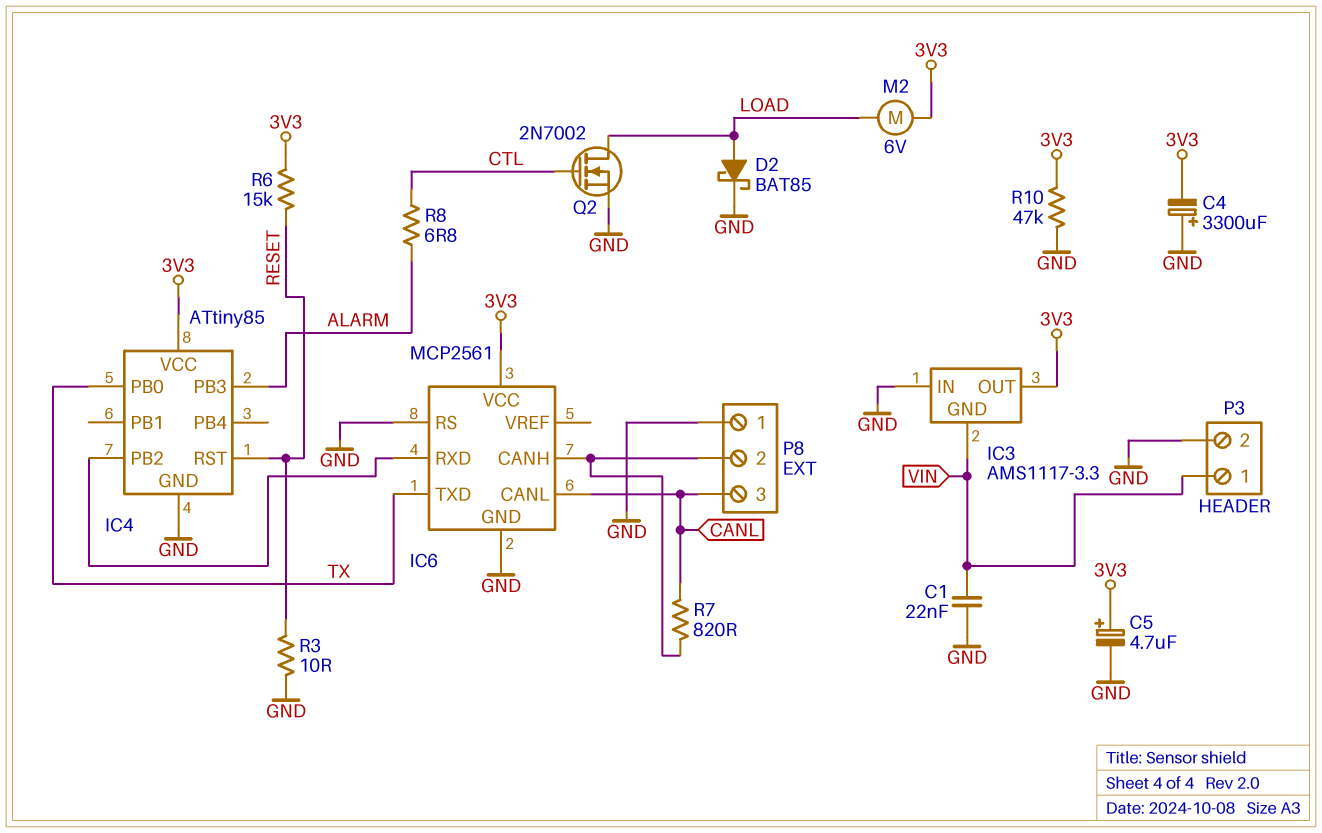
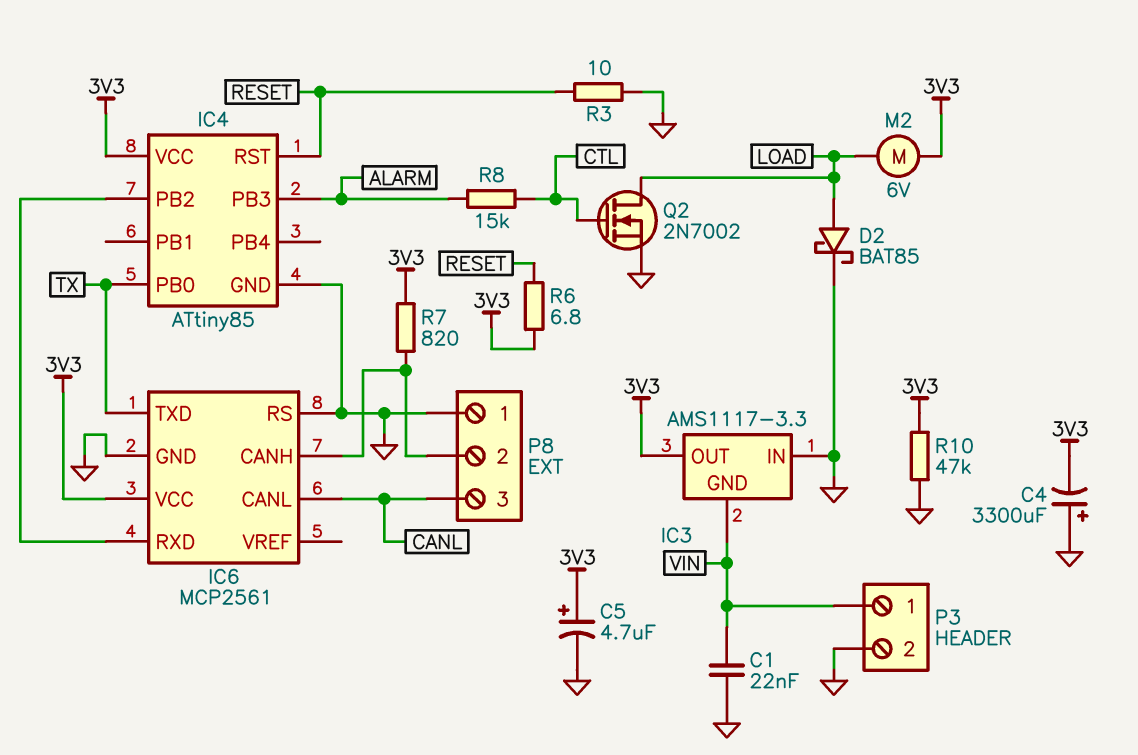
R6: 15k (3V3, RESET) -> 6.8 (3V3, RESET)
R7: 820 (CANL, IC6/CANH) -> 820 (3V3, IC6/CANH)
R8: 6.8 (ALARM, CTL) -> 15k (ALARM, CTL)

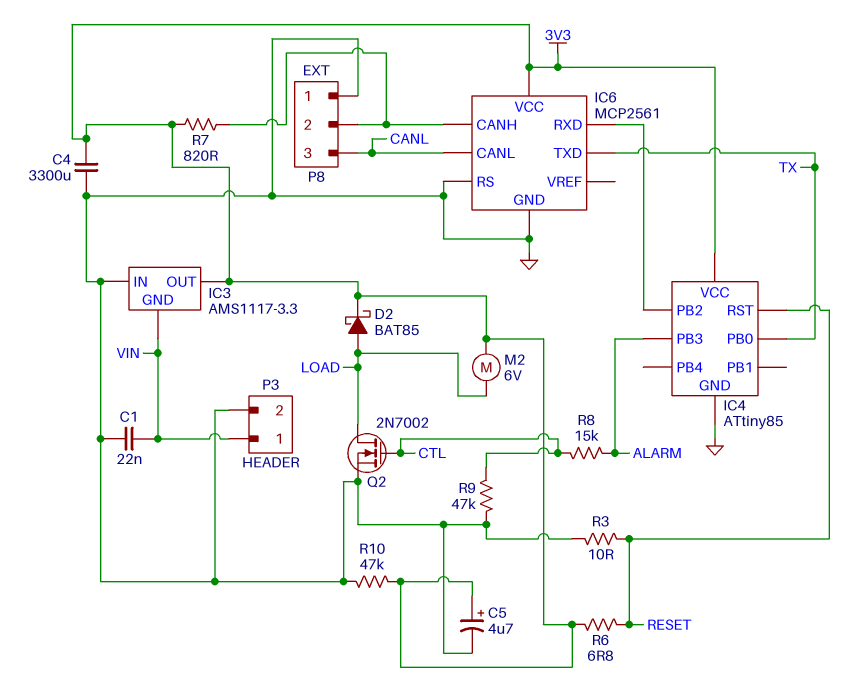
C4: 3300uF (plus GND, minus 3V3) -> 3300uF (3V3, GND)
D2: schottky BAT85 (A LOAD, K GND) -> schottky BAT85 (A LOAD, K 3V3)
R9: none -> 47k (CTL, GND)

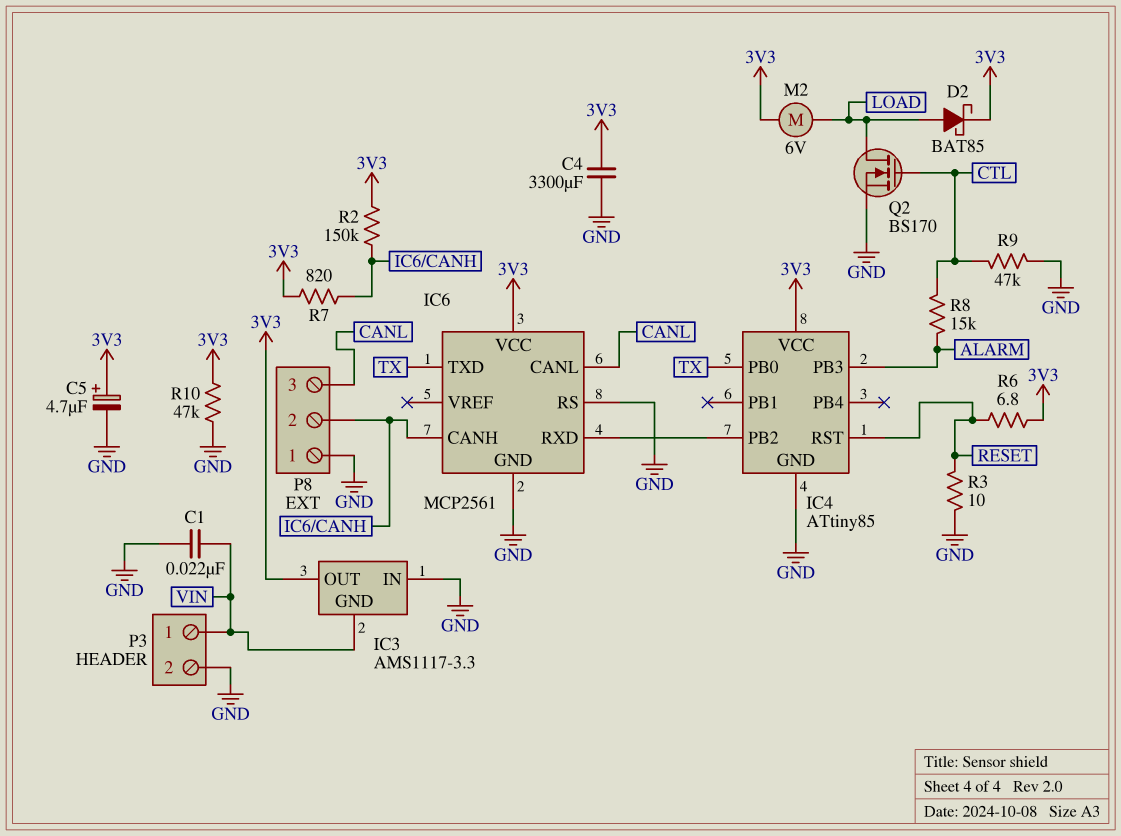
Q2: NMOS 2N7002 (G CTL, D LOAD, S GND) -> NMOS BS170 (G CTL, D LOAD, S GND)
R2: none -> 150k (3V3, IC6/CANH)

